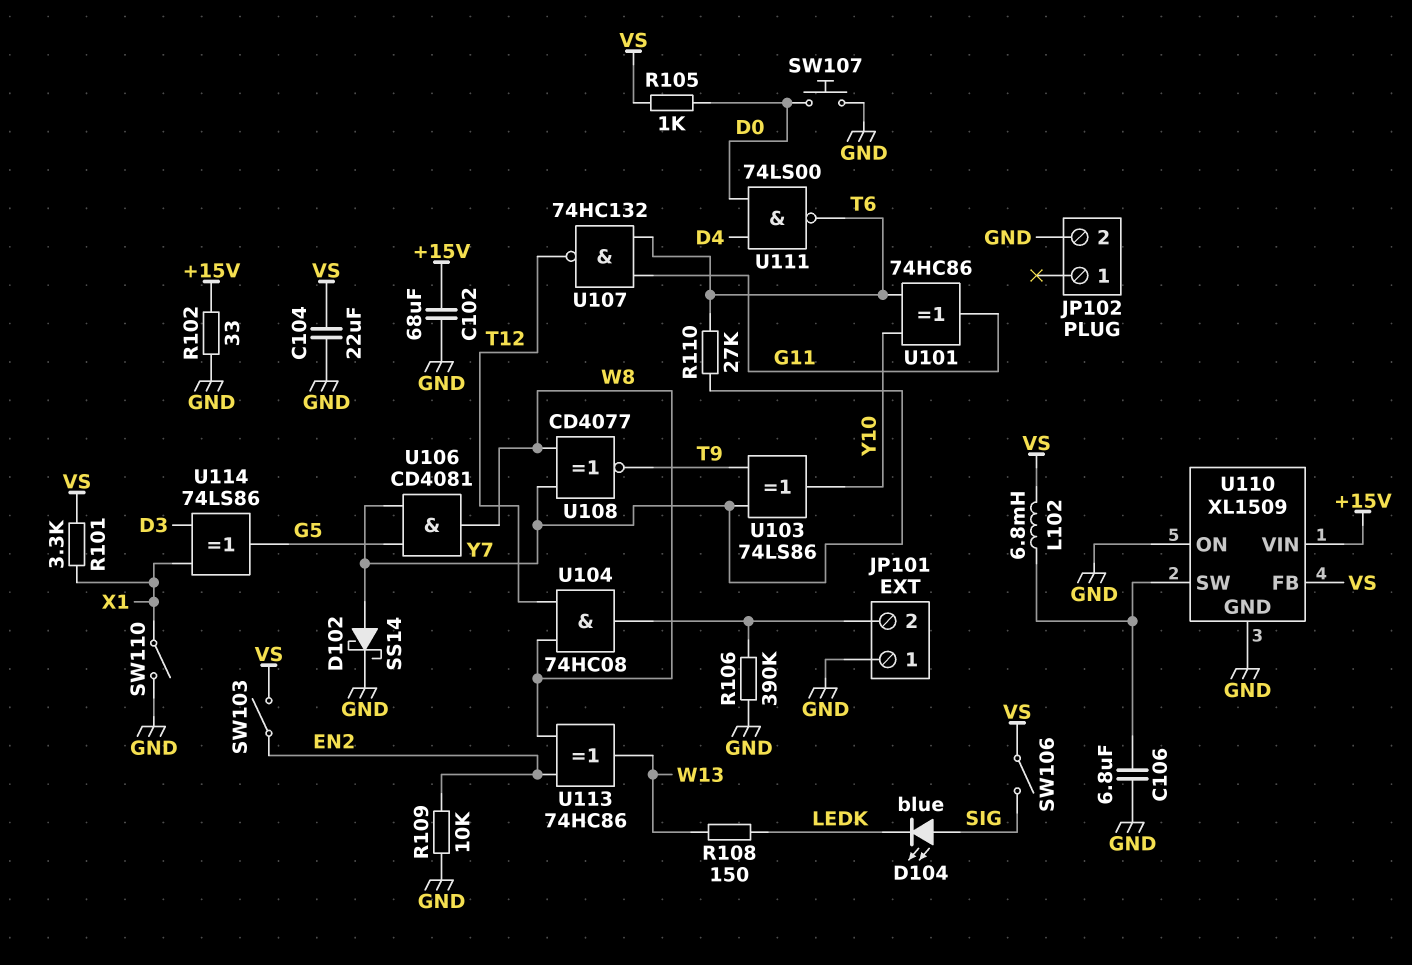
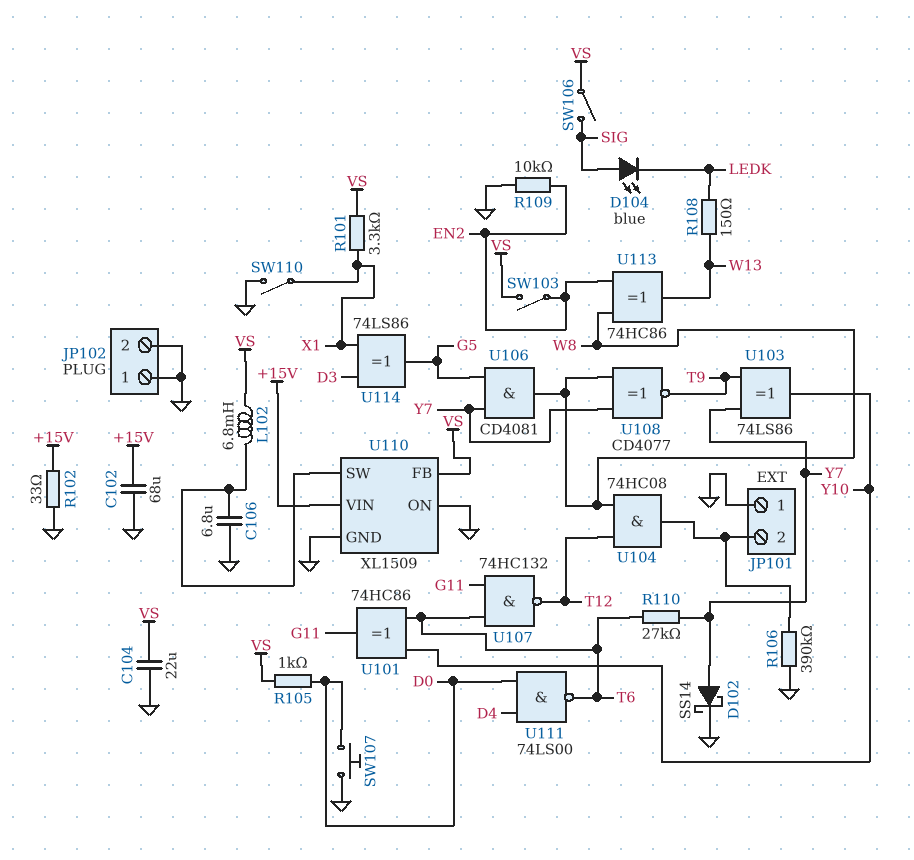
JP102 pin 1: none -> GND

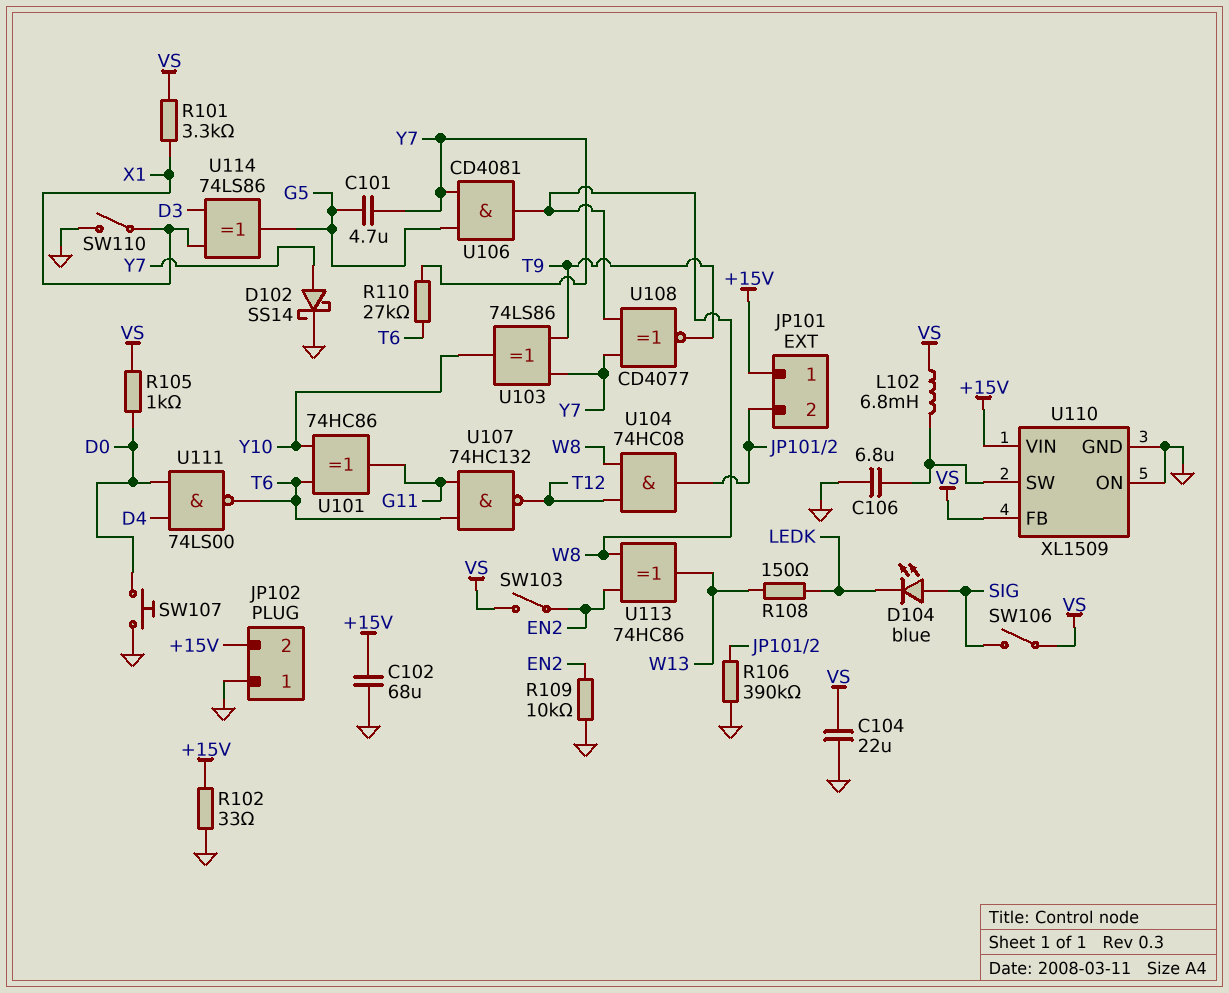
C101: none -> 4.7uF (G5, Y7)
JP101 pin 1: GND -> +15V
JP102 pin 2: GND -> +15V

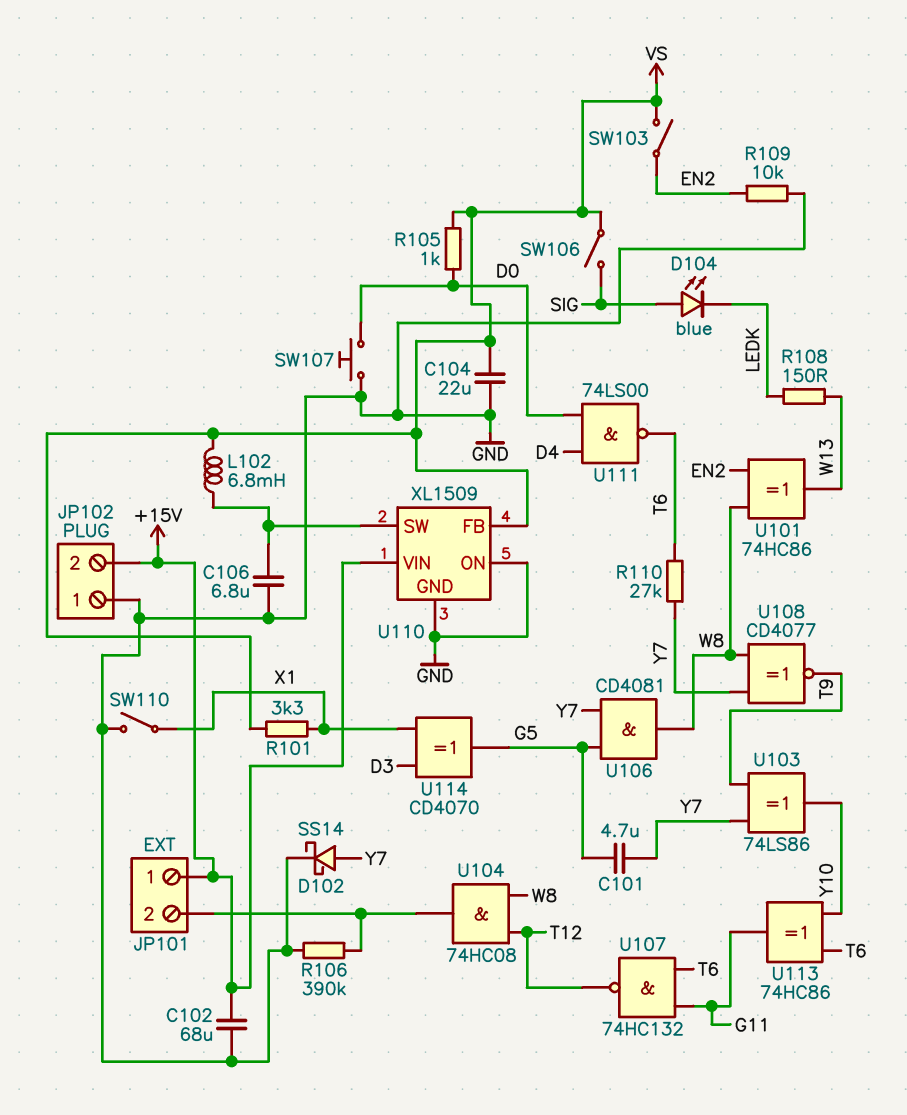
R102: 33 (+15V, GND) -> none
U101: XOR 74HC86 (in T6, in Y10, out G11) -> XOR 74HC86 (in EN2, in W8, out W13)
U113: XOR 74HC86 (in EN2, in W8, out W13) -> XOR 74HC86 (in T6, in Y10, out G11)
U114: XOR 74LS86 (in D3, in X1, out G5) -> XOR CD4070 (in D3, in X1, out G5)

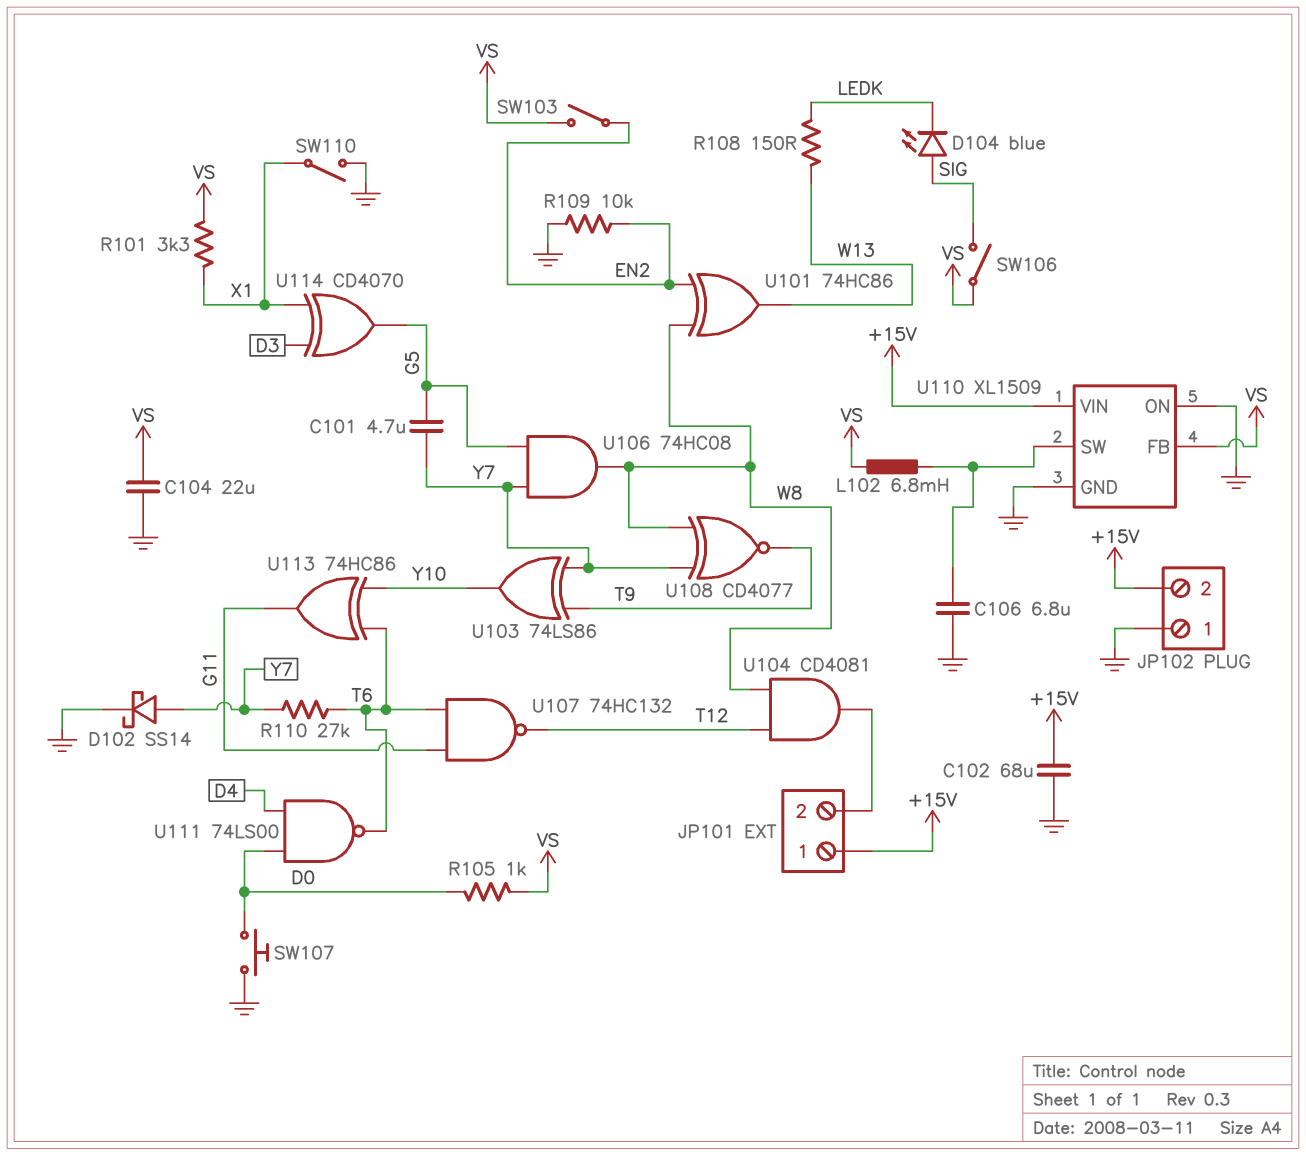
R106: 390k (GND, JP101/2) -> none
U104: AND 74HC08 (in T12, in W8, out JP101/2) -> AND CD4081 (in T12, in W8, out JP101/2)
U106: AND CD4081 (in G5, in Y7, out W8) -> AND 74HC08 (in G5, in Y7, out W8)

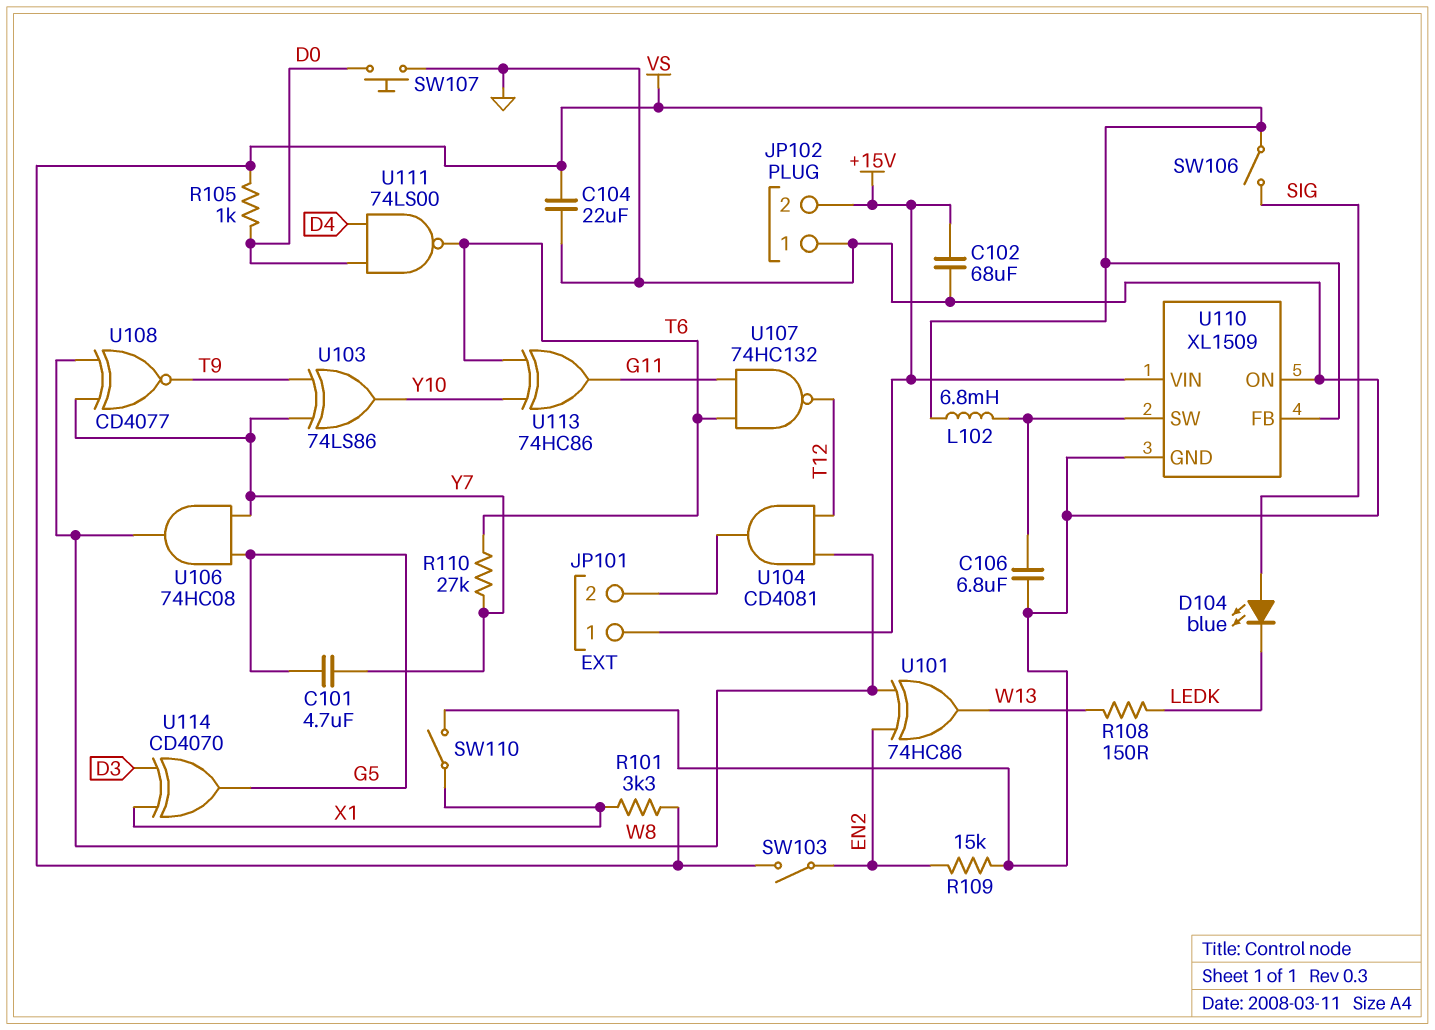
D102: schottky SS14 (A Y7, K GND) -> none
R109: 10k (EN2, GND) -> 15k (EN2, GND)

